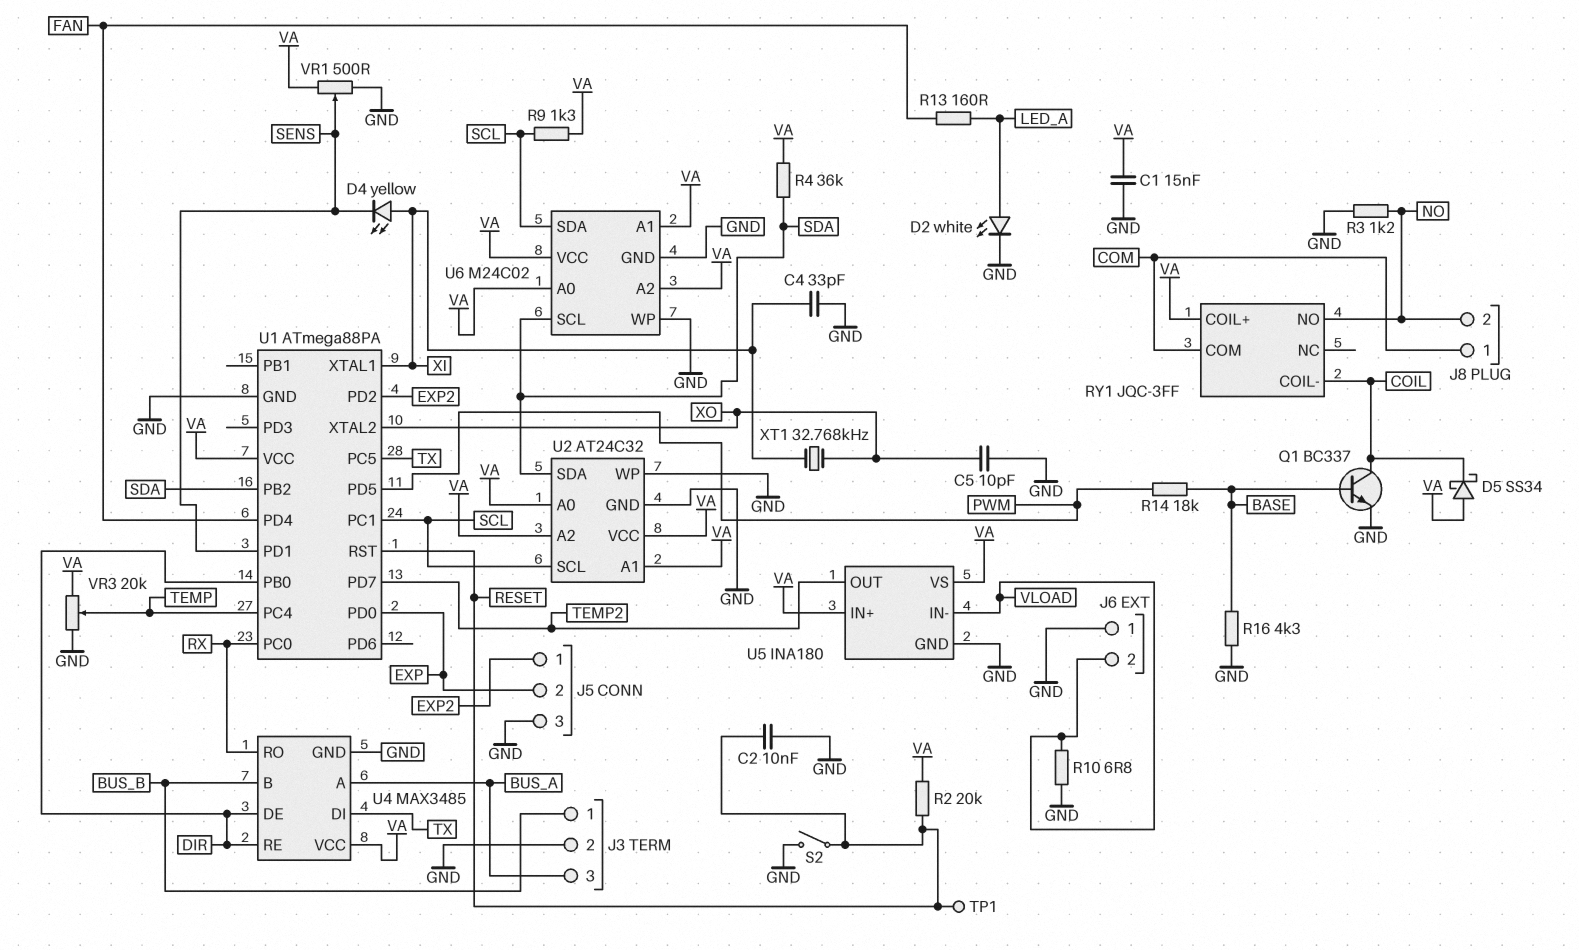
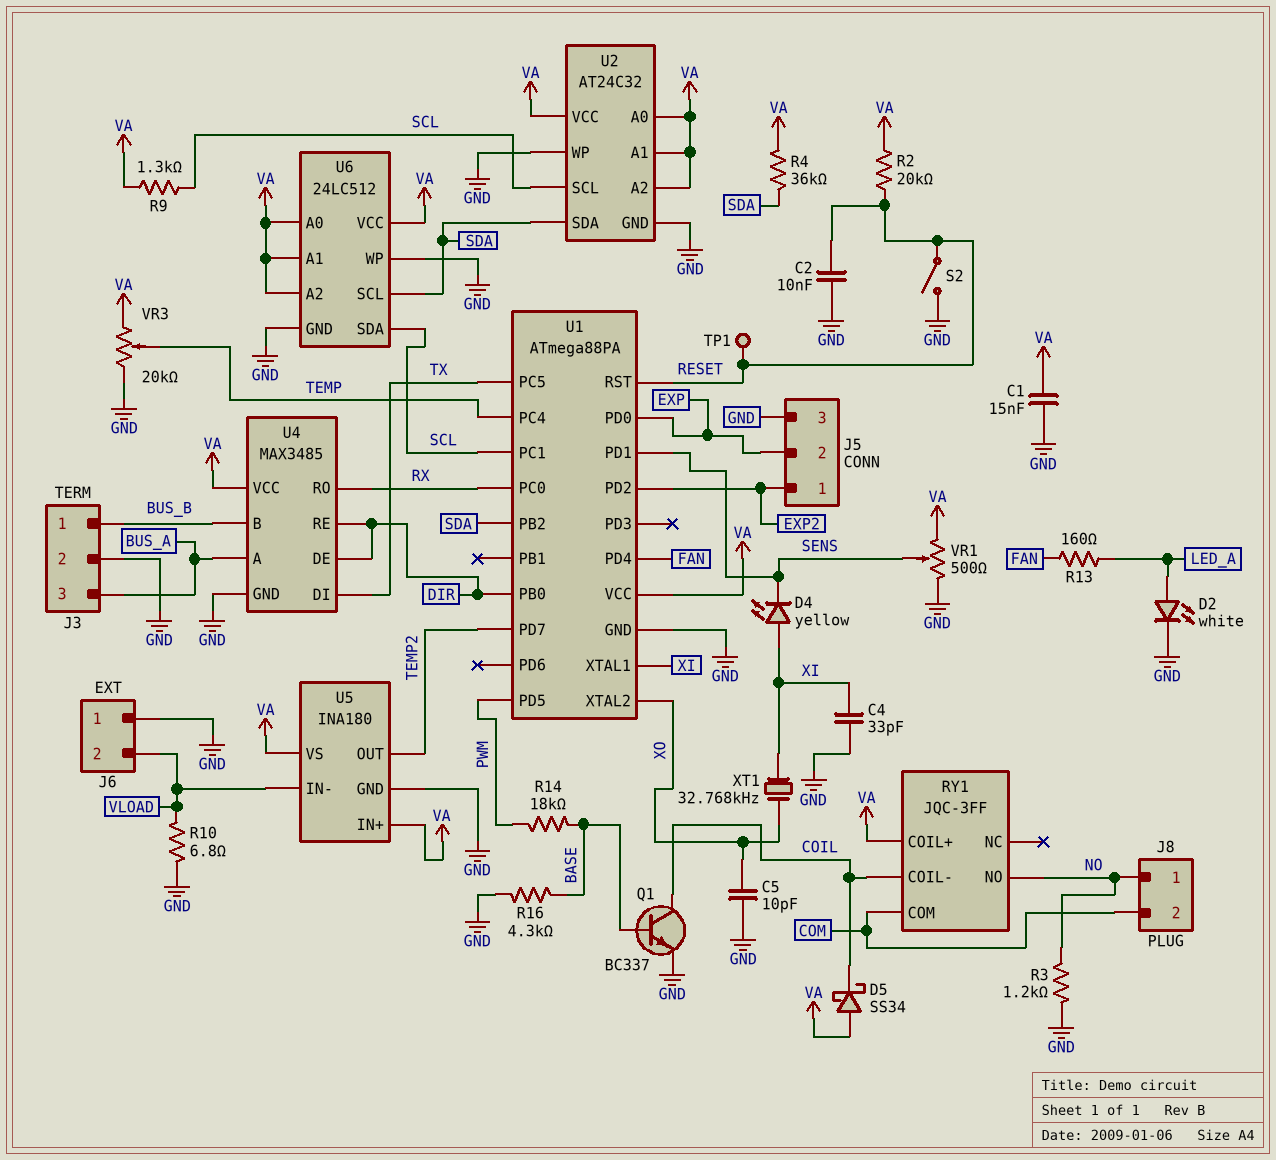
J8 pin 1: COM -> NO
J8 pin 2: NO -> COM
U6: M24C02 -> 24LC512

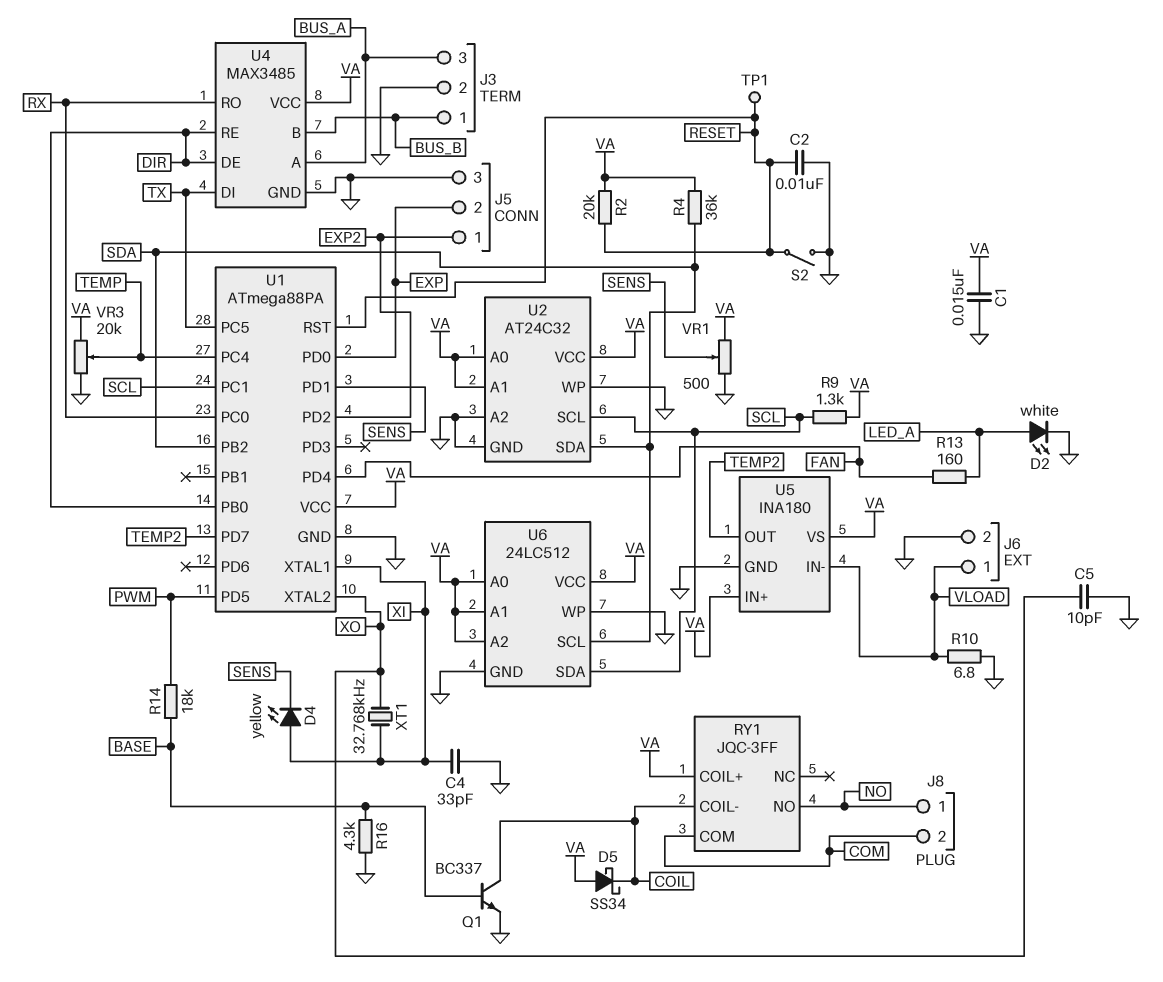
J6 pin 1: GND -> VLOAD
J6 pin 2: VLOAD -> GND
R3: 1.2k (GND, NO) -> none
U2 pin A2: VA -> GND

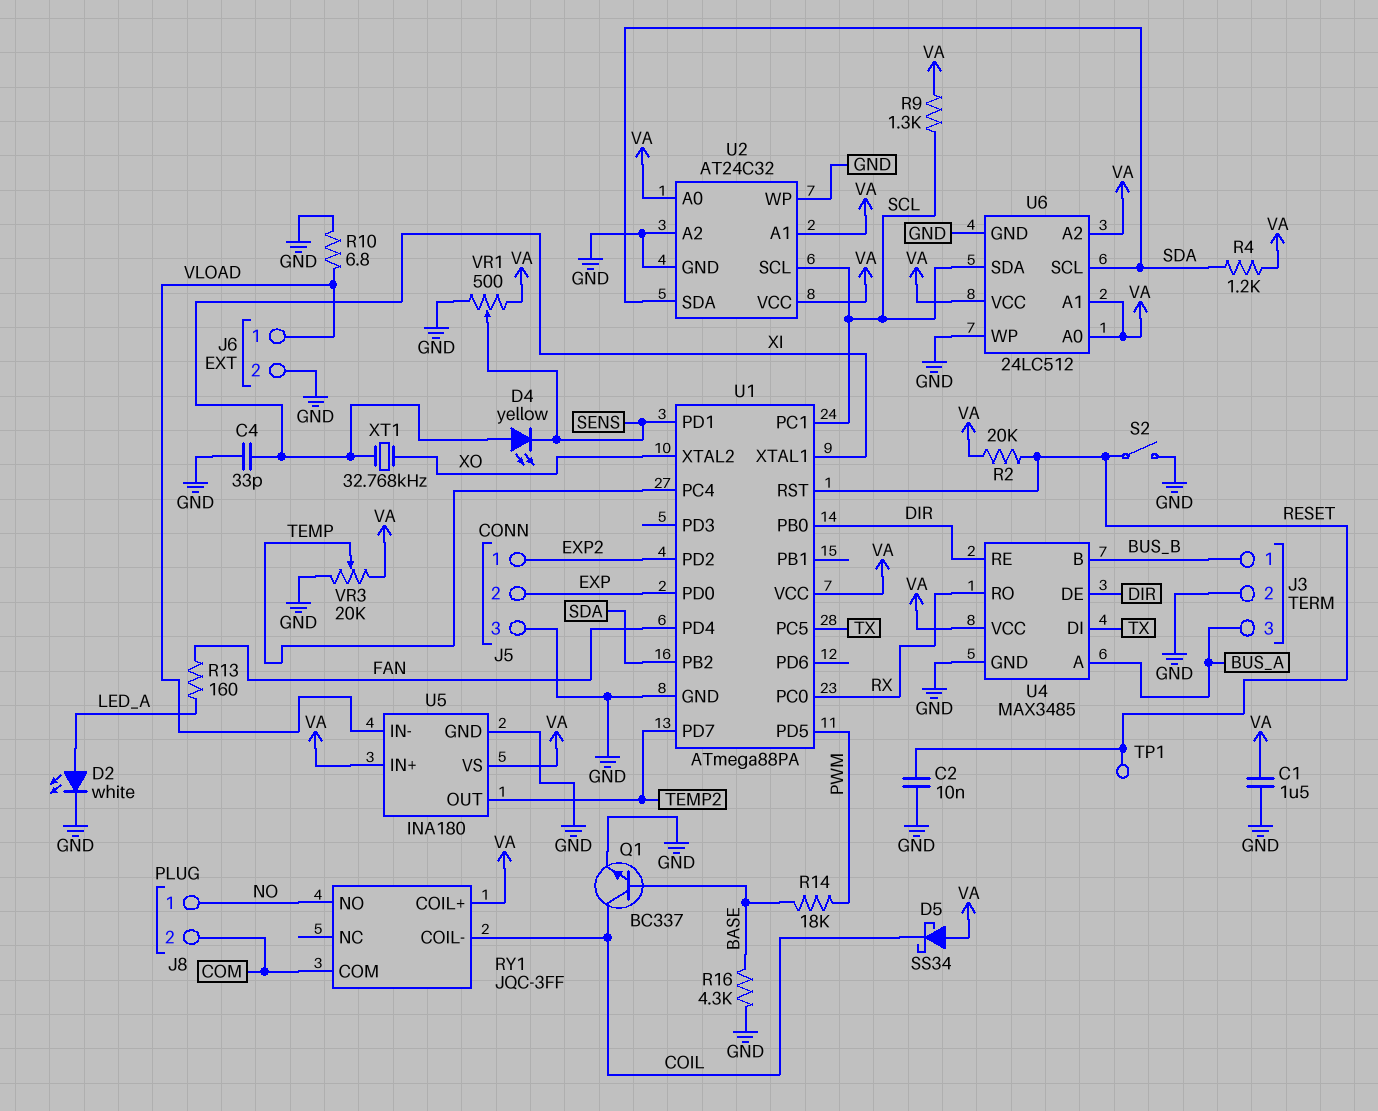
C1: 15nF (GND, VA) -> 1.5uF (GND, VA)
C5: 10pF (GND, XO) -> none
R4: 36k (SDA, VA) -> 1.2k (SDA, VA)

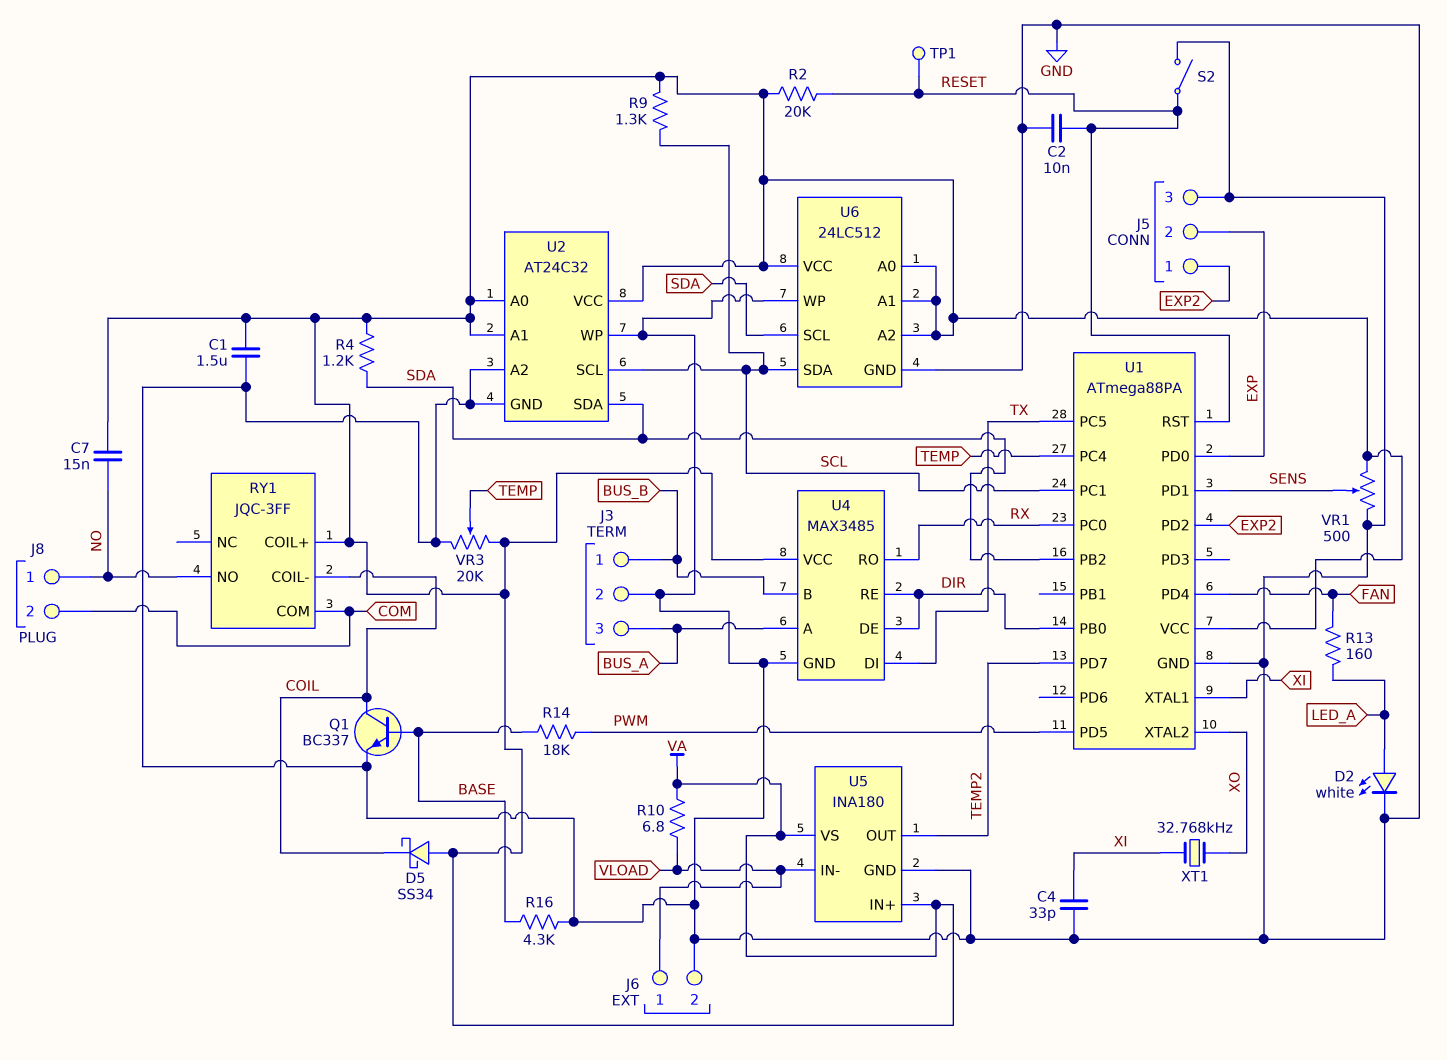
C7: none -> 15nF (NO, VA)
D4: LED yellow (A XI, K SENS) -> none
R10: 6.8 (GND, VLOAD) -> 6.8 (VA, VLOAD)

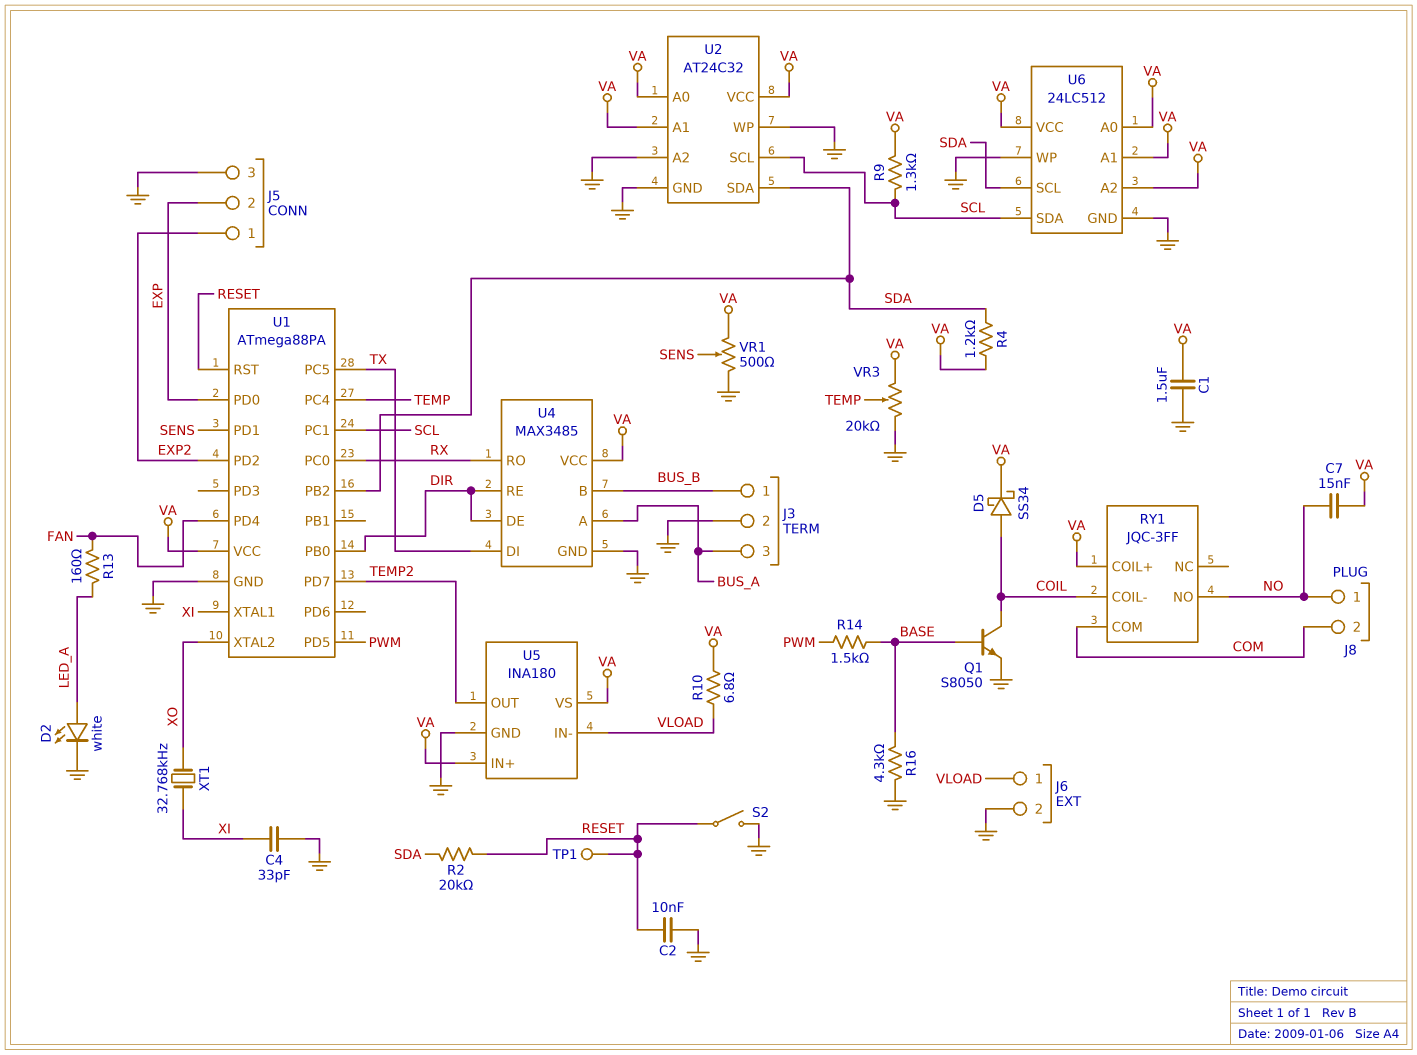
D5: schottky SS34 (A VA, K COIL) -> schottky SS34 (A COIL, K VA)
Q1: NPN BC337 (B BASE, C COIL, E GND) -> NPN S8050 (B BASE, C COIL, E GND)
R2: 20k (RESET, VA) -> 20k (RESET, SDA)
R14: 18k (BASE, PWM) -> 1.5k (BASE, PWM)

